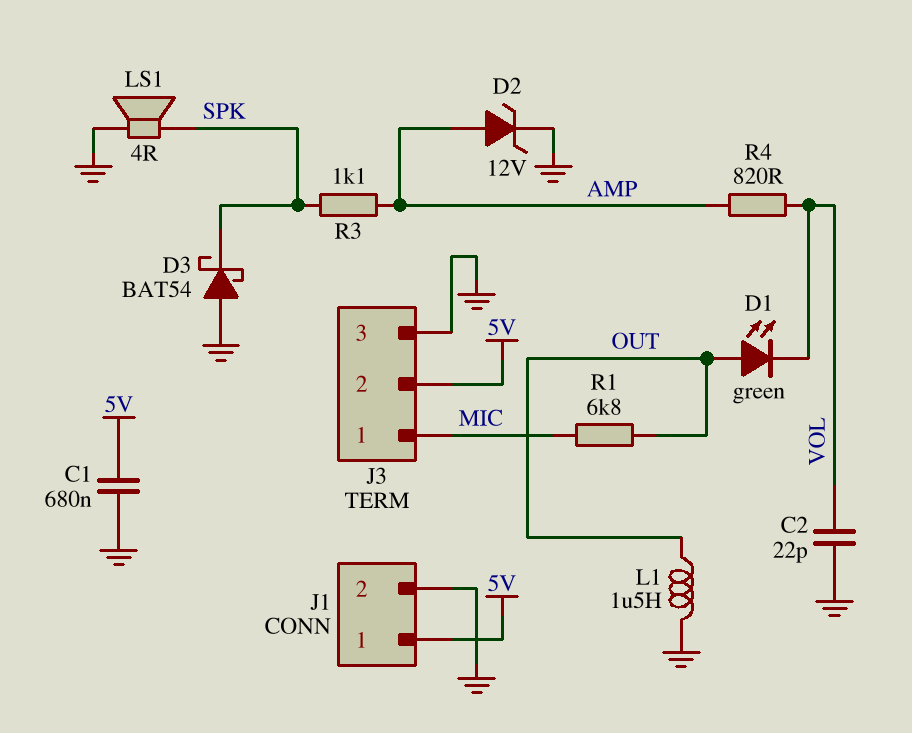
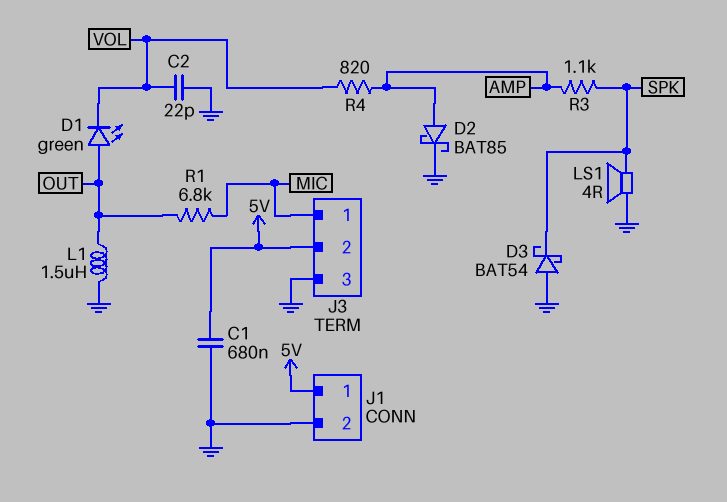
D2: zener 12V (A AMP, K GND) -> schottky BAT85 (A AMP, K GND)

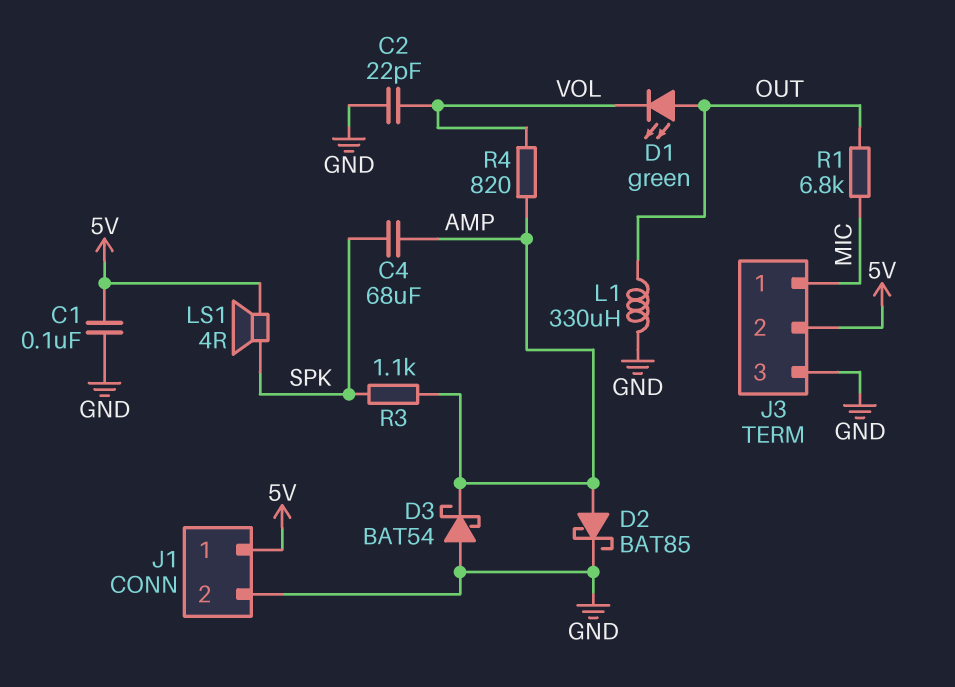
C1: 680nF (5V, GND) -> 100nF (5V, GND)
C4: none -> 68uF (AMP, SPK)
D3: schottky BAT54 (A GND, K SPK) -> schottky BAT54 (A GND, K AMP)
L1: 1.5uH (GND, OUT) -> 330uH (GND, OUT)
LS1: speaker 4R (GND, SPK) -> speaker 4R (5V, SPK)

